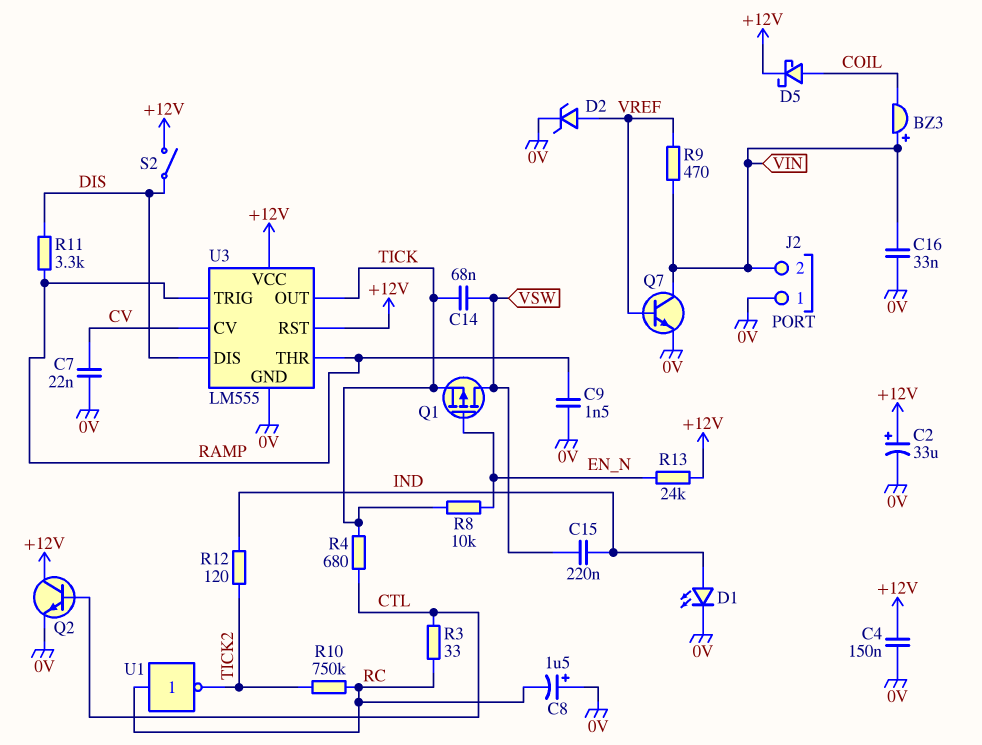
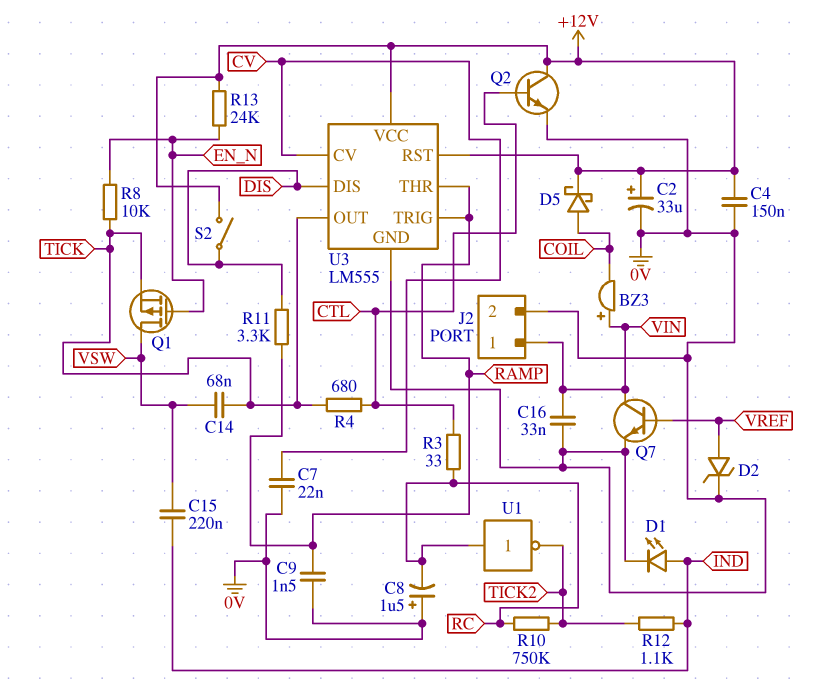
J2 pin 1: 0V -> VIN
J2 pin 2: VIN -> 0V
R9: 470 (VIN, VREF) -> none
R12: 120 (IND, TICK2) -> 1.1k (IND, TICK2)

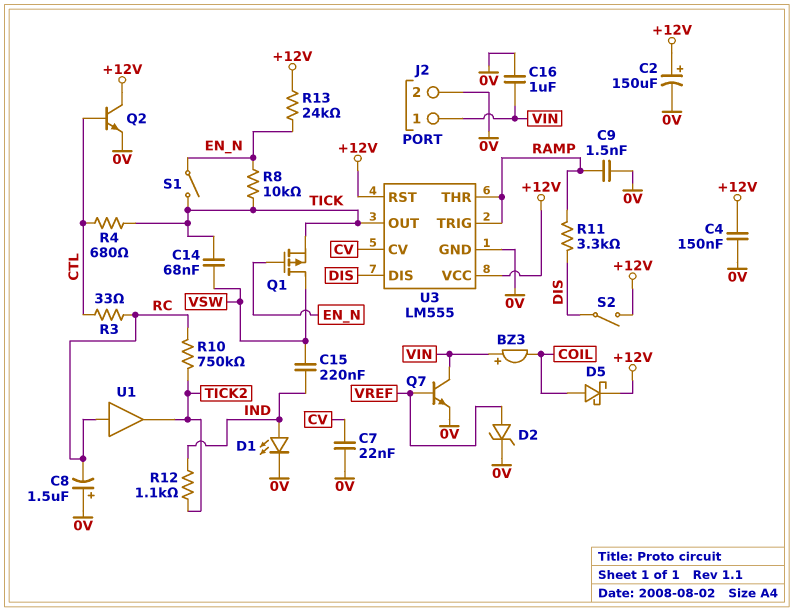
C2: 33uF (plus +12V, minus 0V) -> 150uF (plus +12V, minus 0V)
C16: 33nF (0V, VIN) -> 1uF (0V, VIN)
S1: none -> switch (EN_N, TICK)
U1: NOT (in RC, out TICK2) -> buffer (in RC, out TICK2)

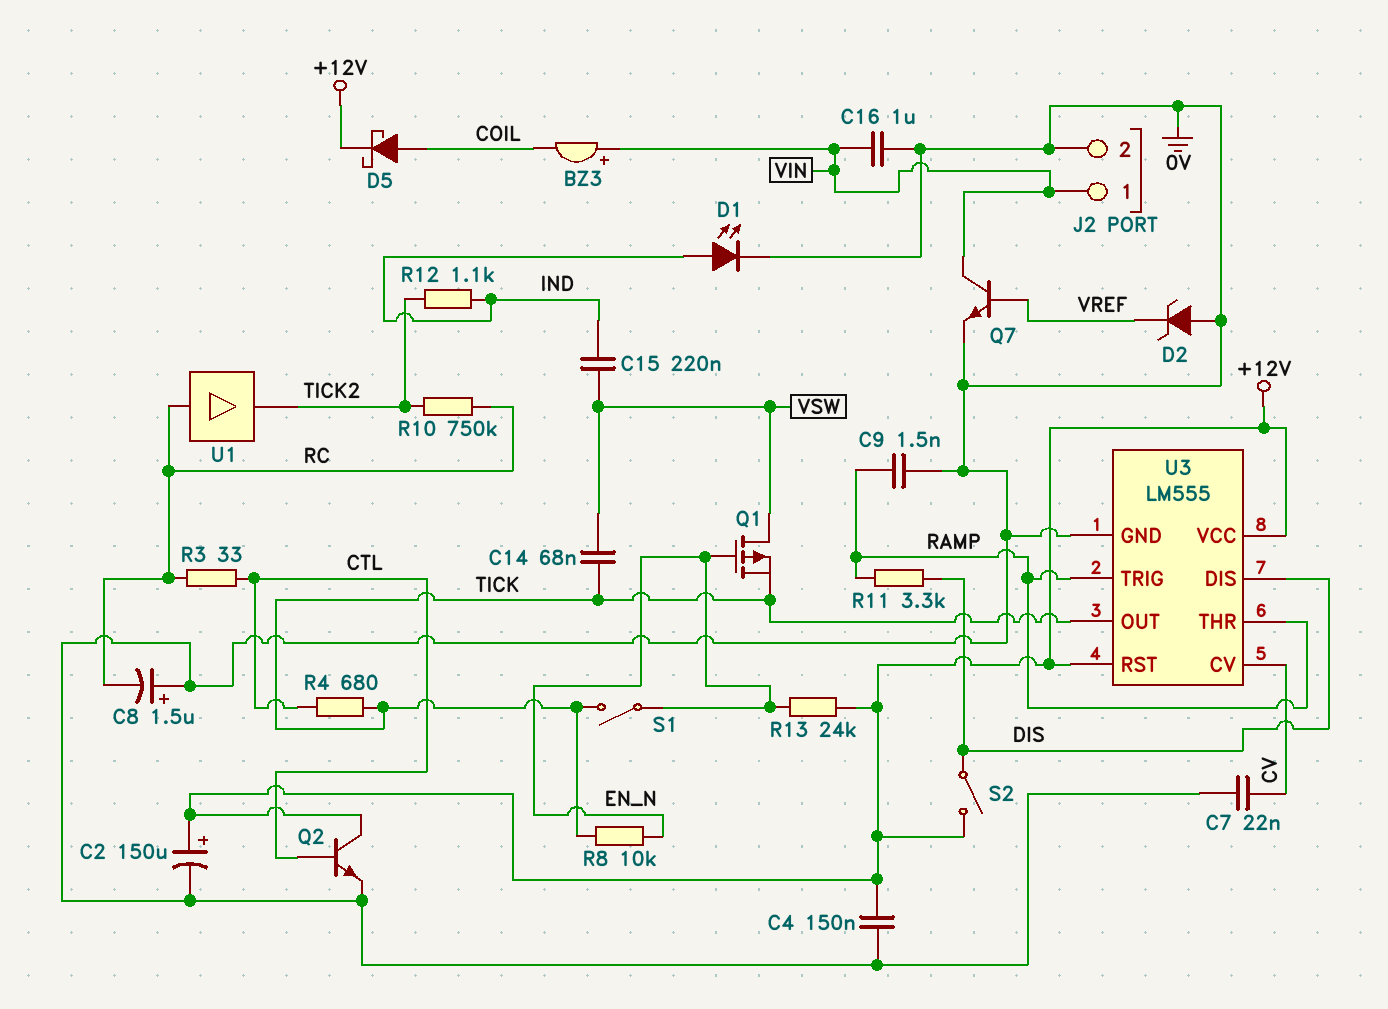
D2: zener (A VREF, K 0V) -> zener (A 0V, K VREF)

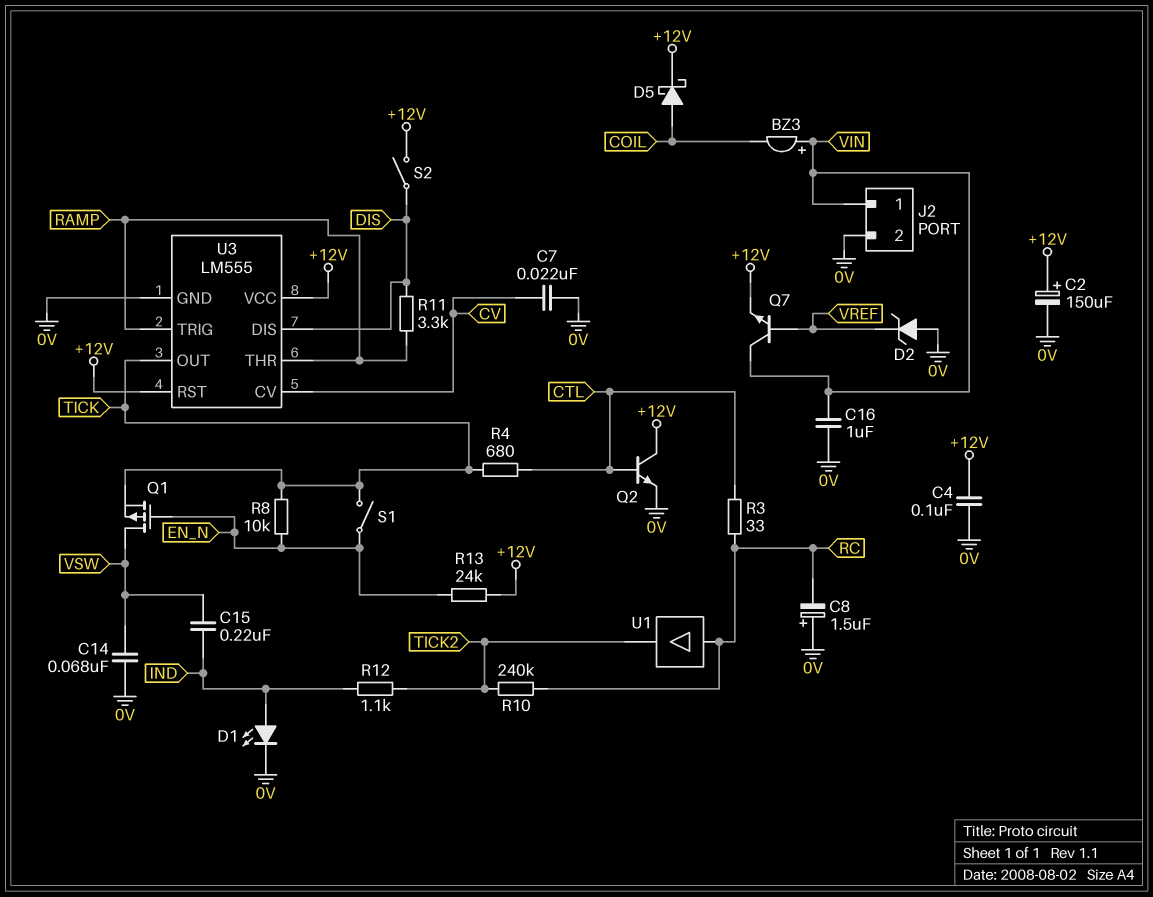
C4: 150nF (+12V, 0V) -> 100nF (+12V, 0V)
C9: 1.5nF (0V, RAMP) -> none
C14: 68nF (TICK, VSW) -> 68nF (0V, VSW)
Q7: NPN (B VREF, C VIN, E 0V) -> NPN (B VREF, C VIN, E +12V)
R10: 750k (RC, TICK2) -> 240k (RC, TICK2)

